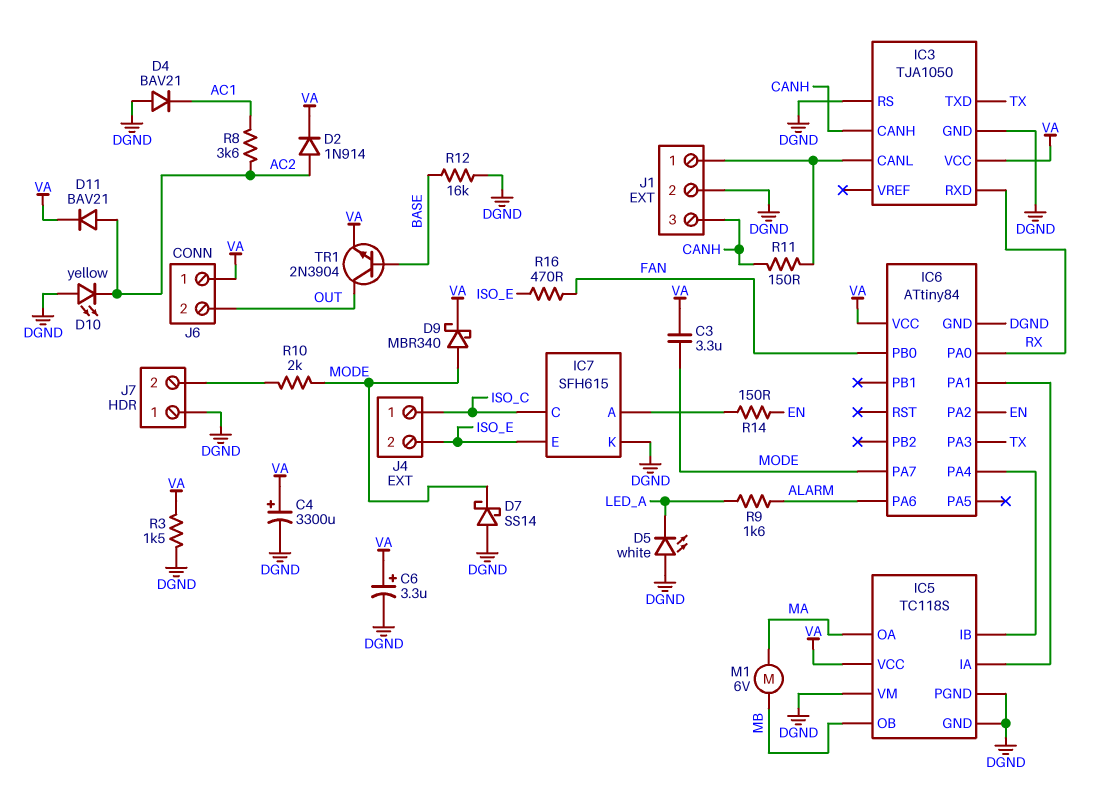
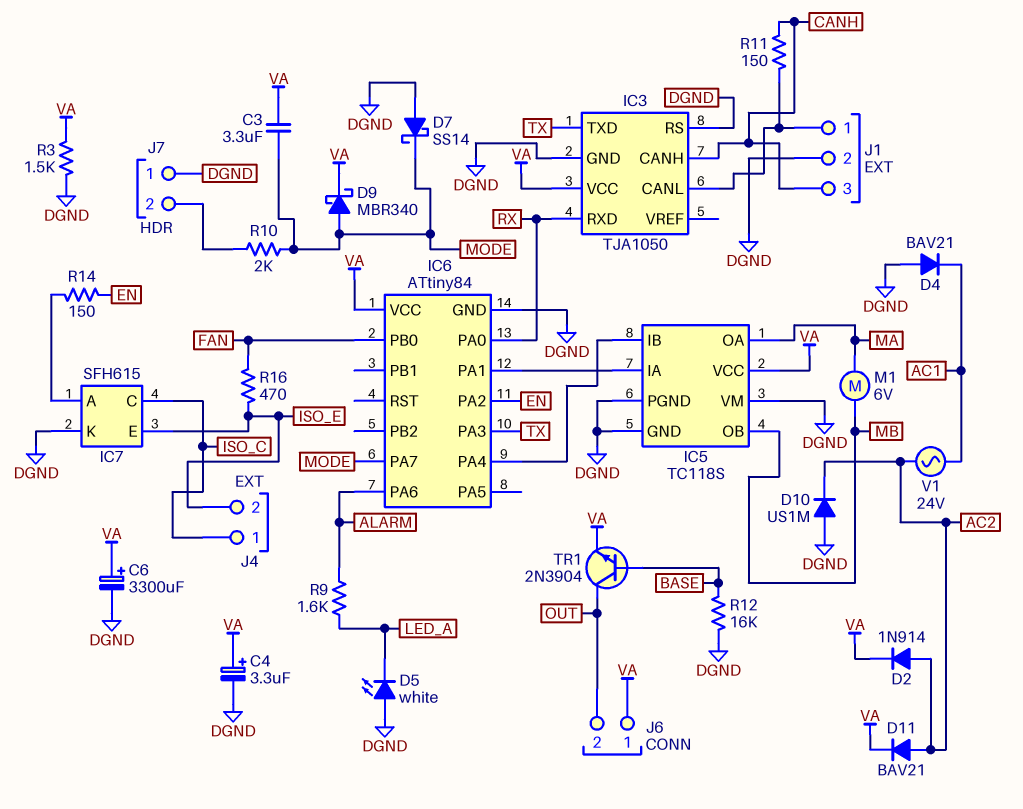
C4: 3300uF (plus VA, minus DGND) -> 3.3uF (plus VA, minus DGND)
C6: 3.3uF (plus VA, minus DGND) -> 3300uF (plus VA, minus DGND)
D10: LED yellow (A DGND, K AC2) -> diode US1M (A DGND, K AC2)
R8: 3.6k (AC1, AC2) -> none
V1: none -> AC 24V (AC1, AC2)

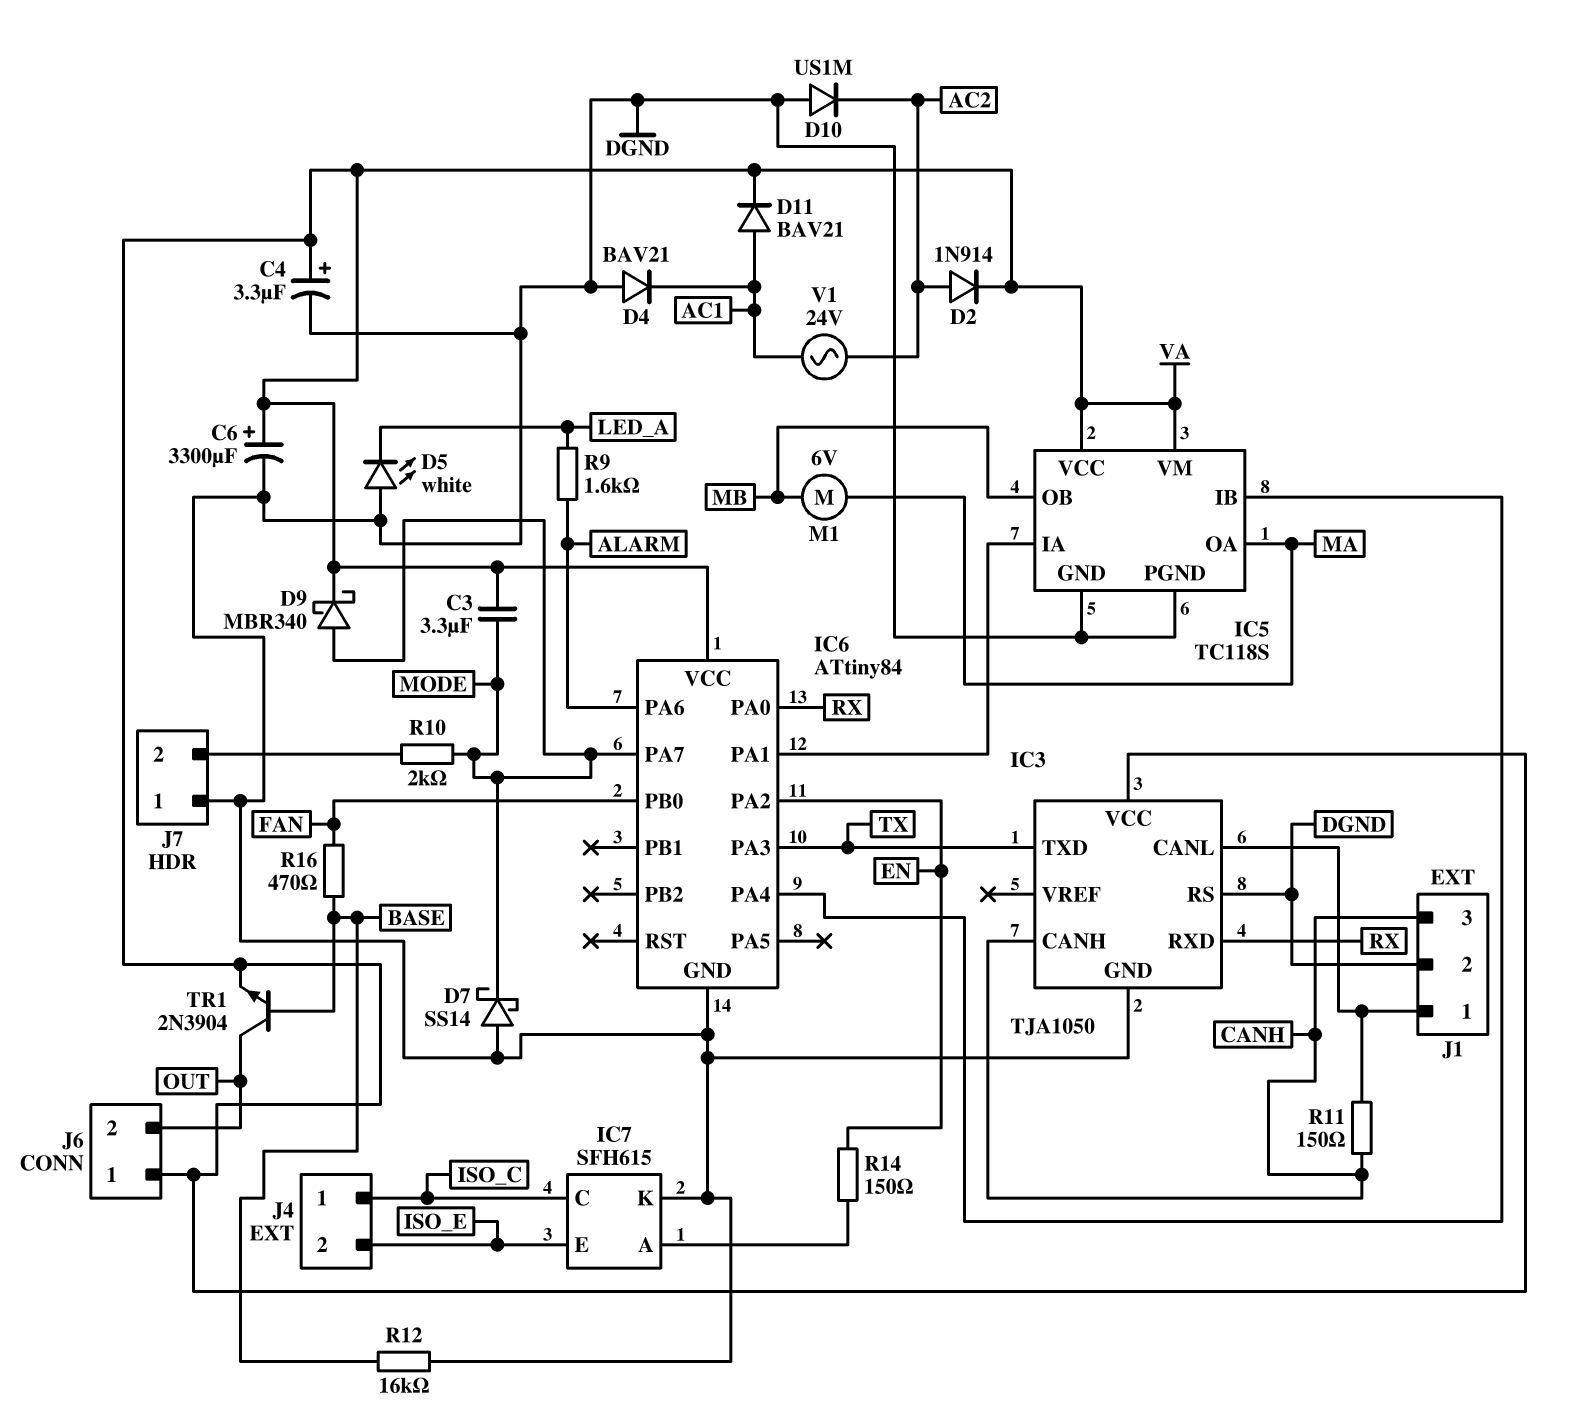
D11: diode BAV21 (A AC2, K VA) -> diode BAV21 (A AC1, K VA)
IC5 pin VM: DGND -> VA
R3: 1.5k (DGND, VA) -> none
R16: 470 (FAN, ISO_E) -> 470 (BASE, FAN)

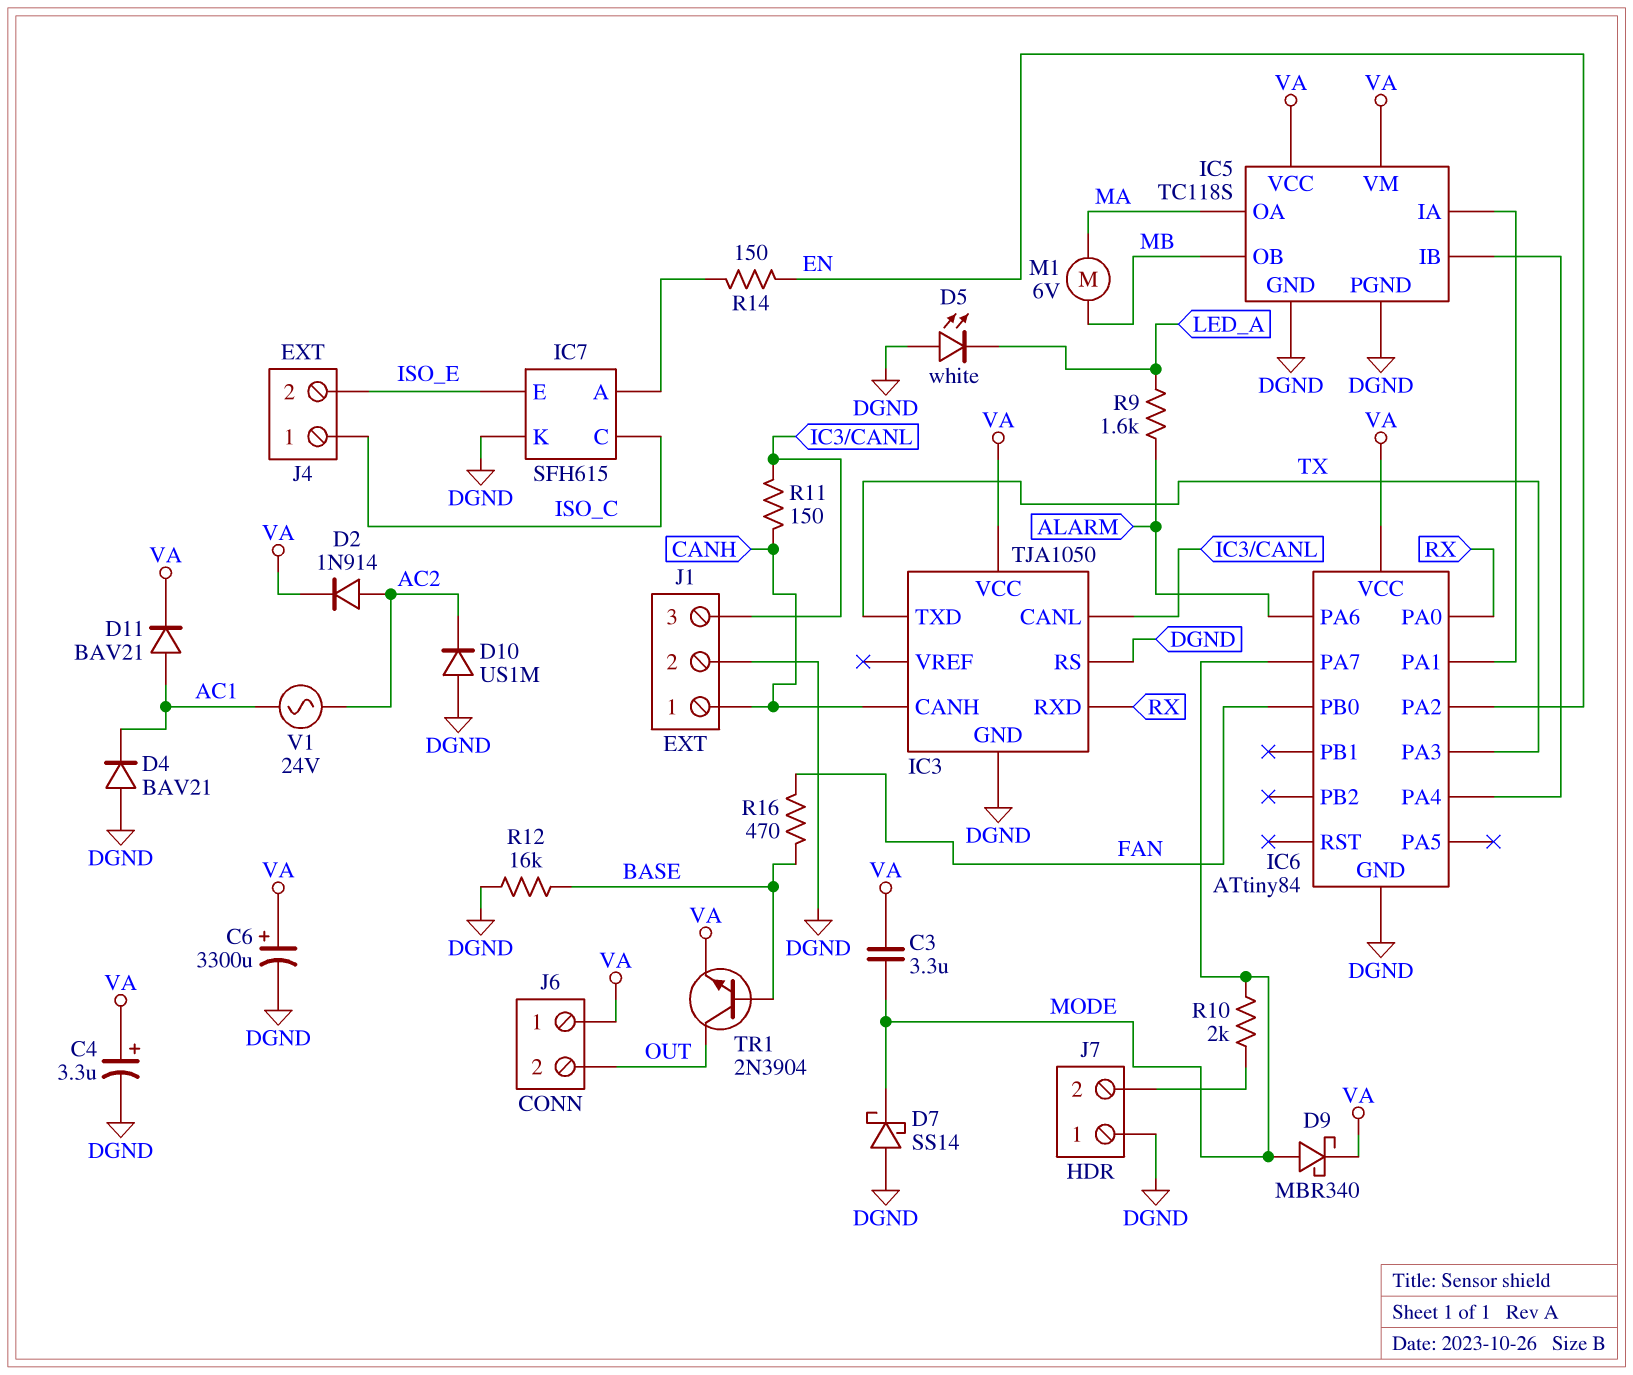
J1 pin 1: IC3/CANL -> CANH
J1 pin 3: CANH -> IC3/CANL

